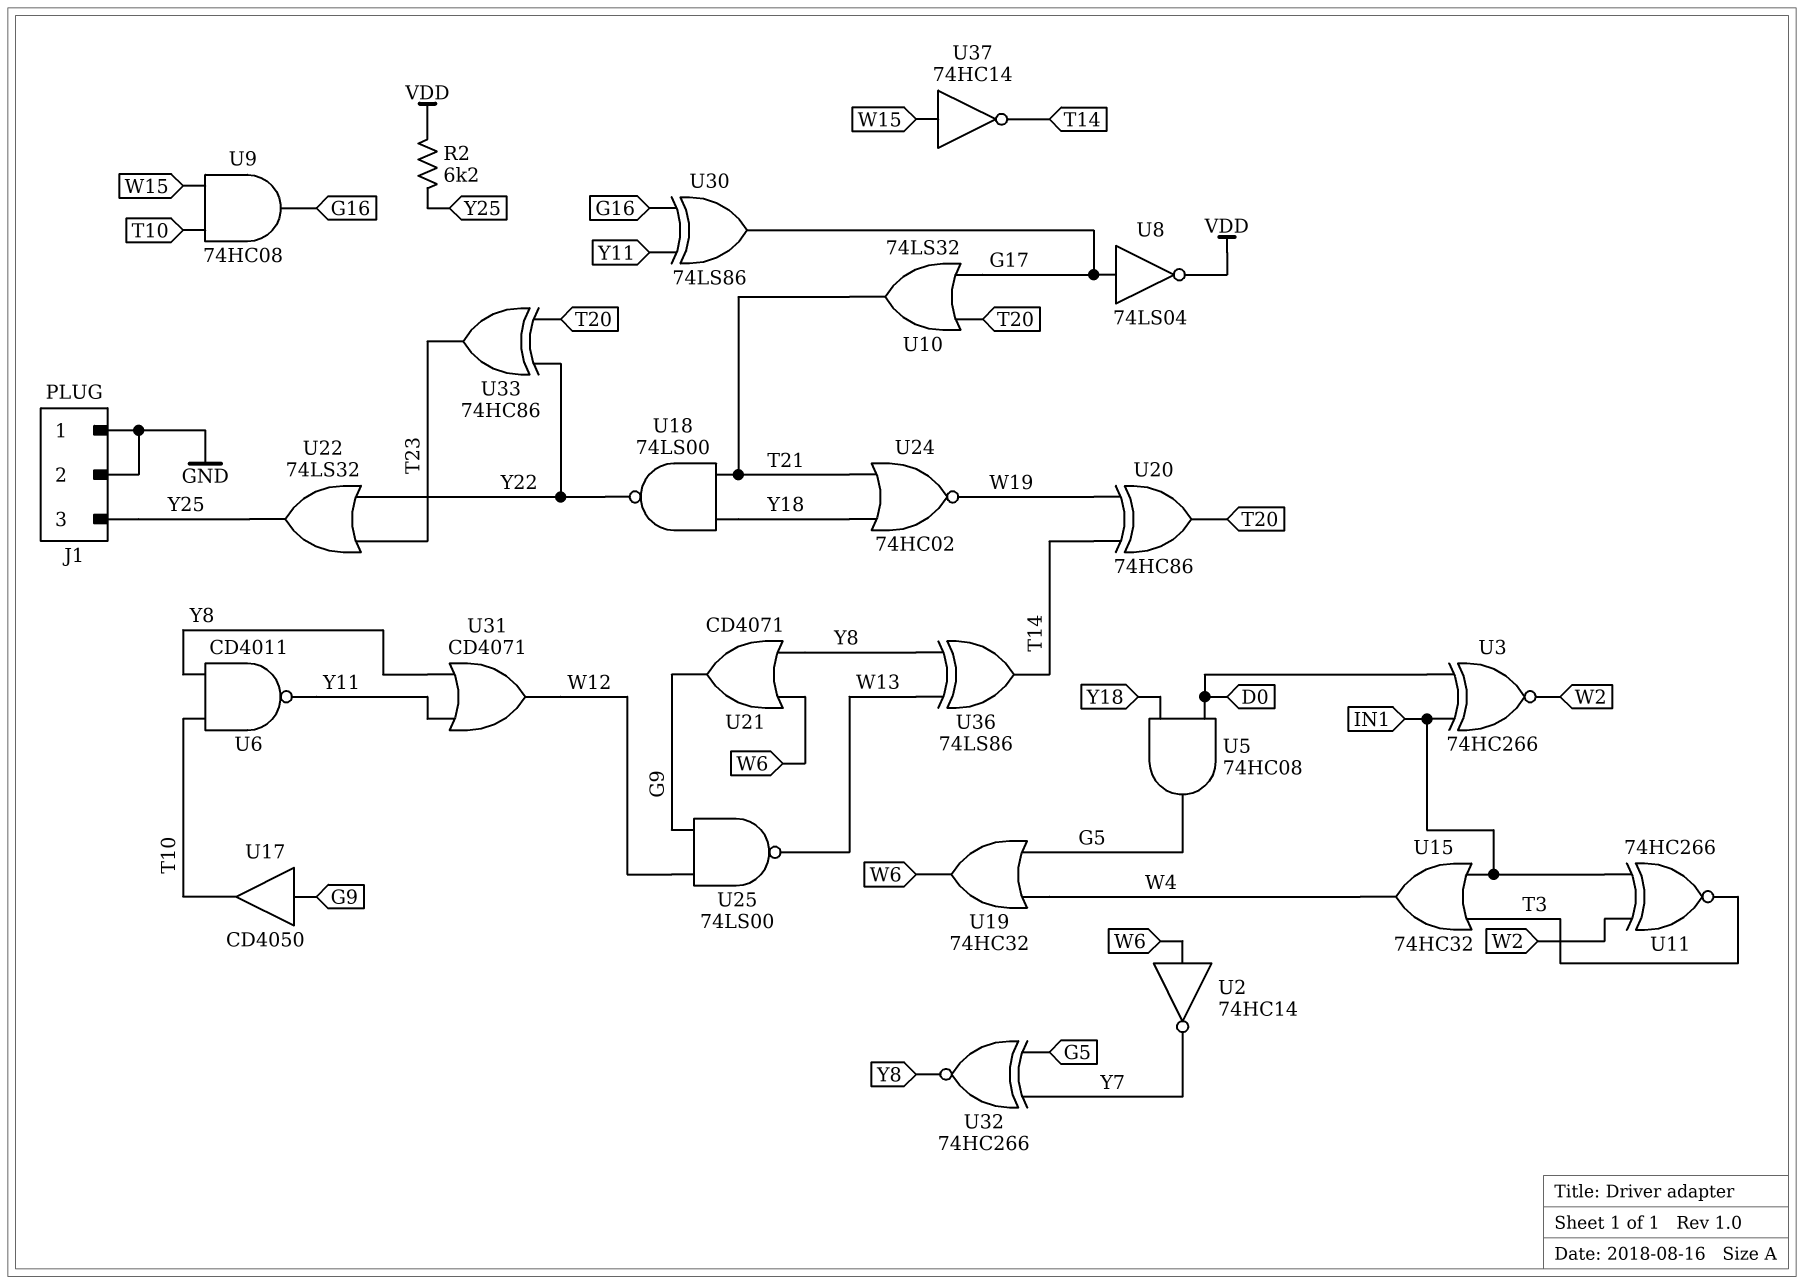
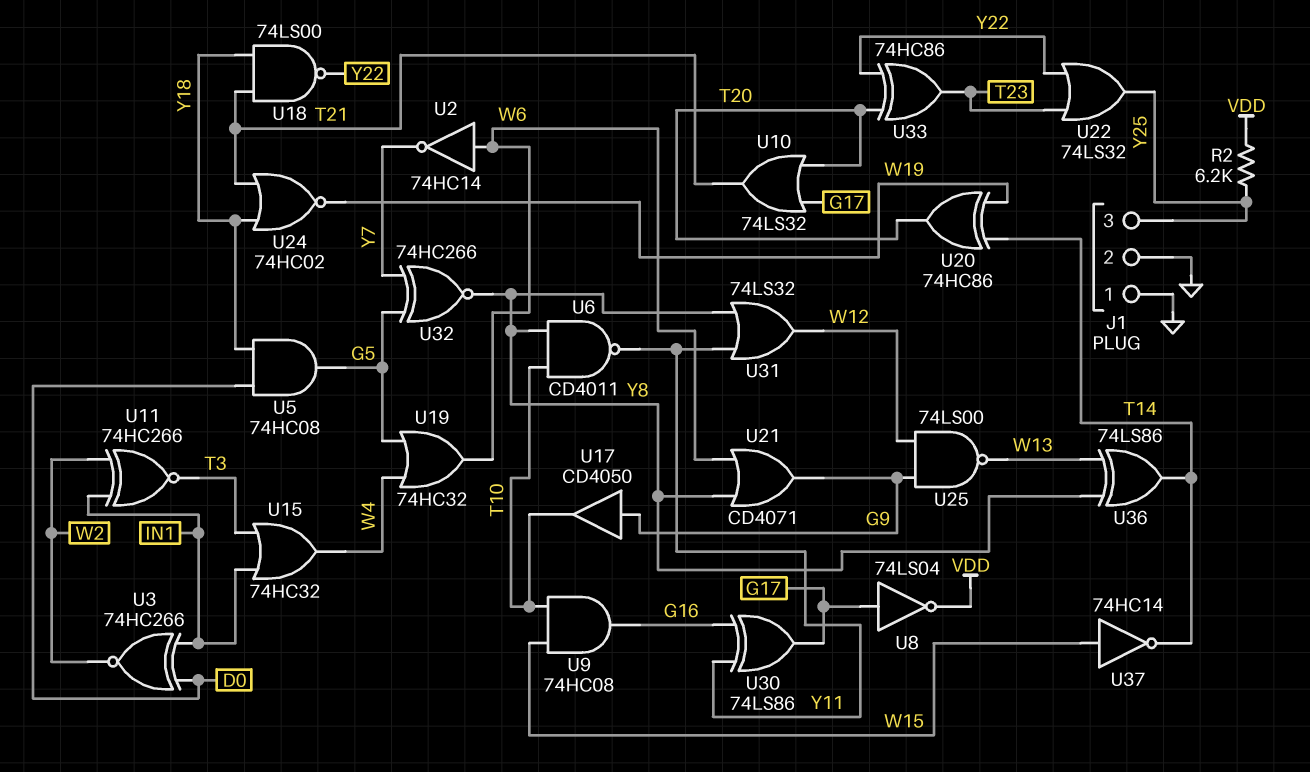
U31: OR CD4071 (in Y8, in Y11, out W12) -> OR 74LS32 (in Y8, in Y11, out W12)

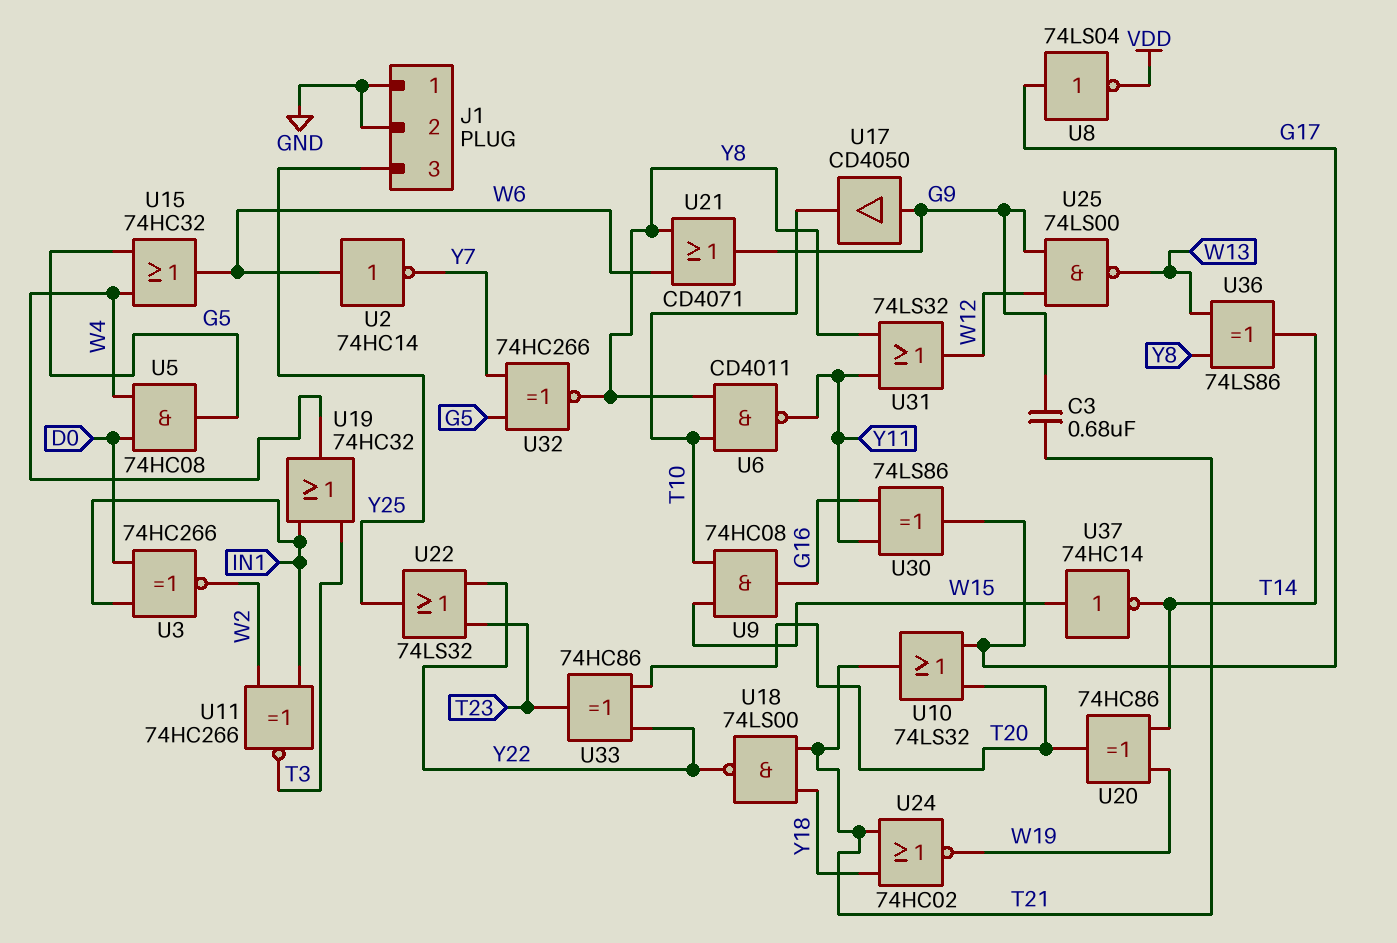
C3: none -> 680nF (G9, T21)
R2: 6.2k (VDD, Y25) -> none
U5: AND 74HC08 (in D0, in Y18, out G5) -> AND 74HC08 (in D0, in W4, out G5)
U15: OR 74HC32 (in IN1, in T3, out W4) -> OR 74HC32 (in G5, in W4, out W6)
U19: OR 74HC32 (in G5, in W4, out W6) -> OR 74HC32 (in IN1, in T3, out W4)

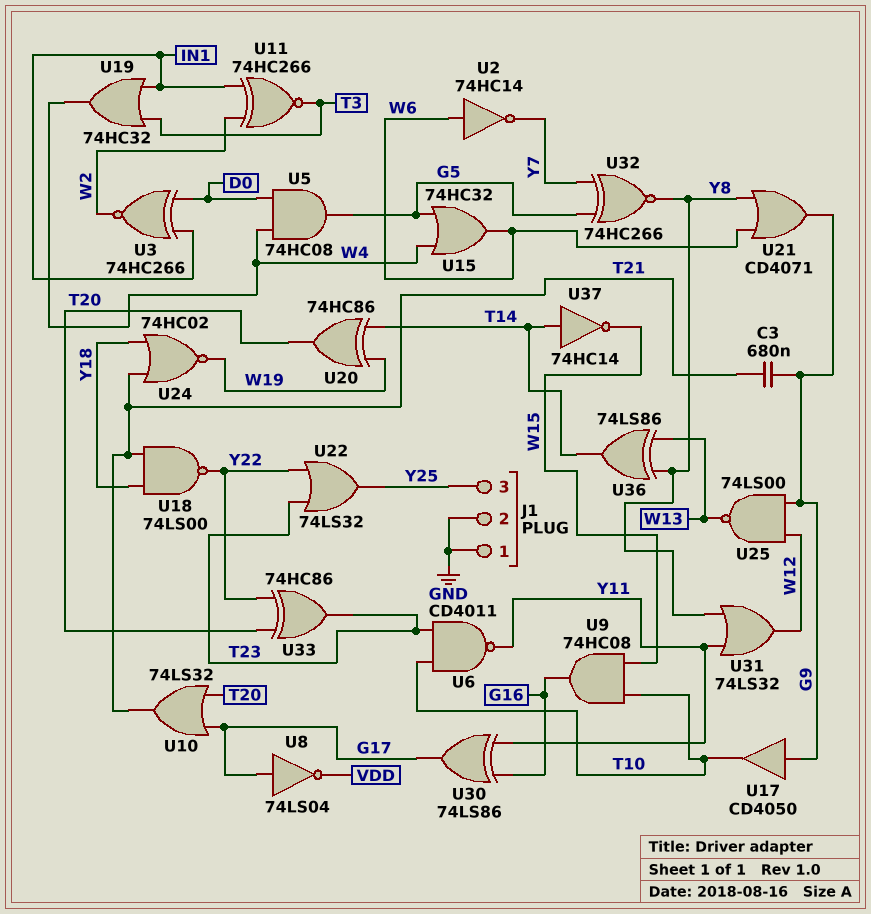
U6: NAND CD4011 (in T10, in Y8, out Y11) -> NAND CD4011 (in T10, in T23, out Y11)
U37: NOT 74HC14 (in W15, out T14) -> NOT 74HC14 (in T14, out W15)

